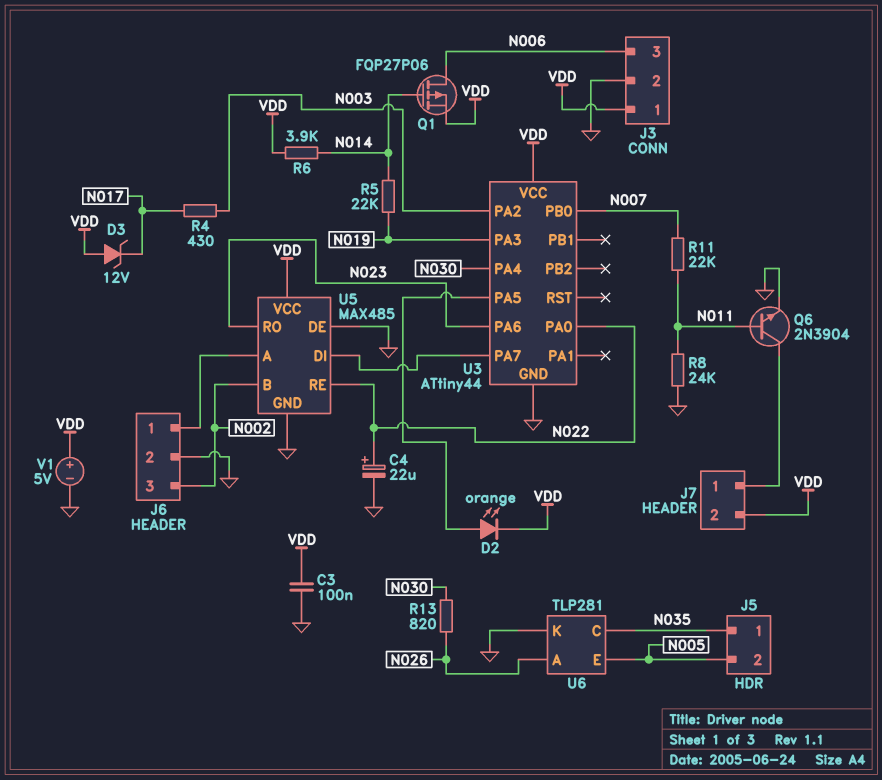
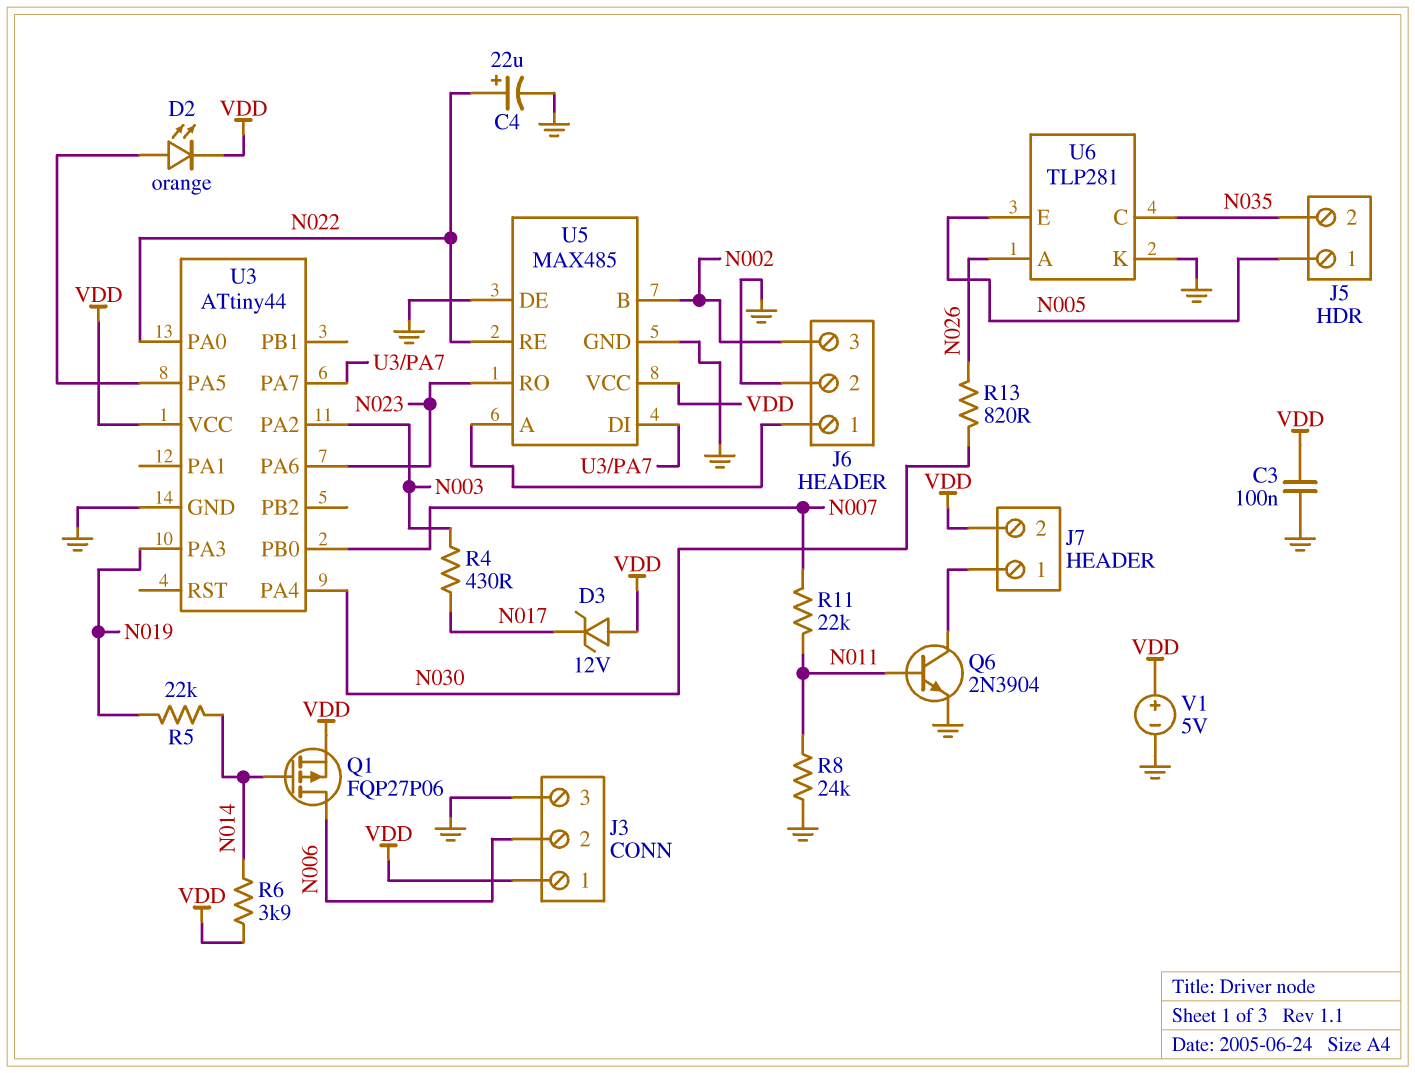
J3 pin 2: GND -> N006
J3 pin 3: N006 -> GND
J5 pin 1: N035 -> N005
J5 pin 2: N005 -> N035

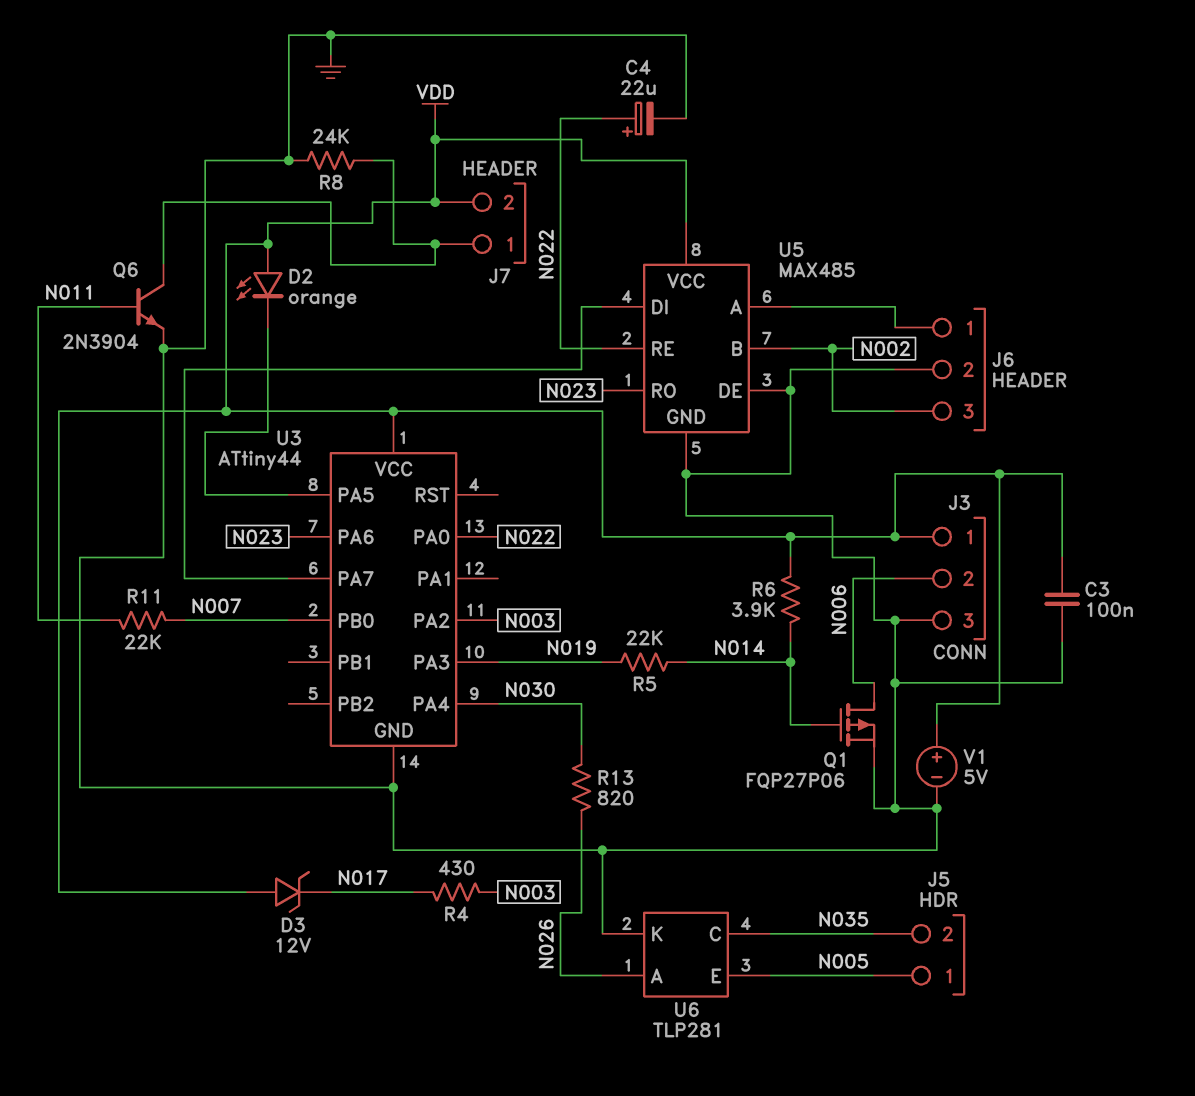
D2: LED orange (A U3/PA5, K VDD) -> LED orange (A VDD, K U3/PA5)
Q1: PMOS FQP27P06 (G N014, D N006, S VDD) -> PMOS FQP27P06 (G N014, D N006, S GND)
R8: 24k (GND, N011) -> 24k (GND, J7/1)

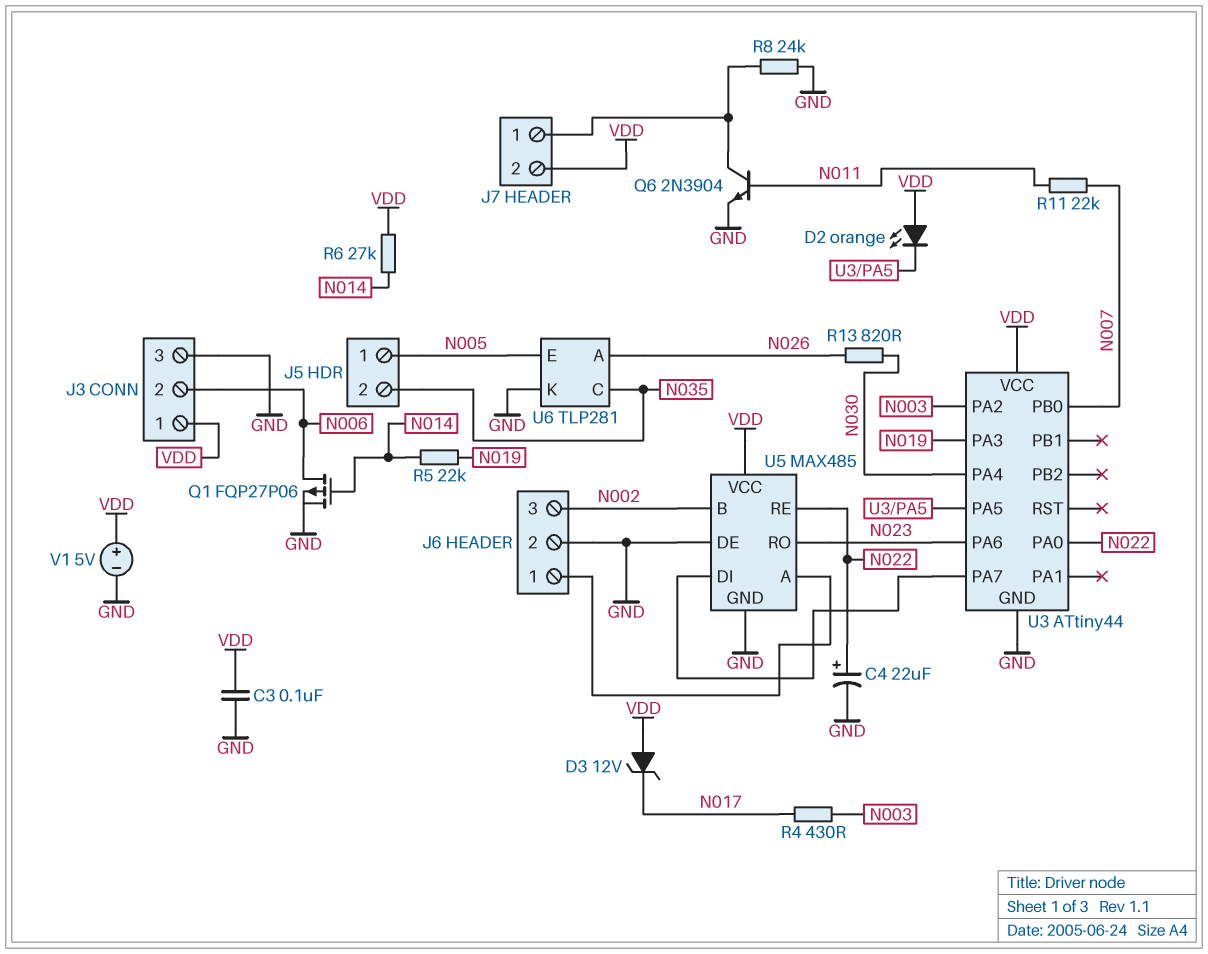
R6: 3.9k (N014, VDD) -> 27k (N014, VDD)

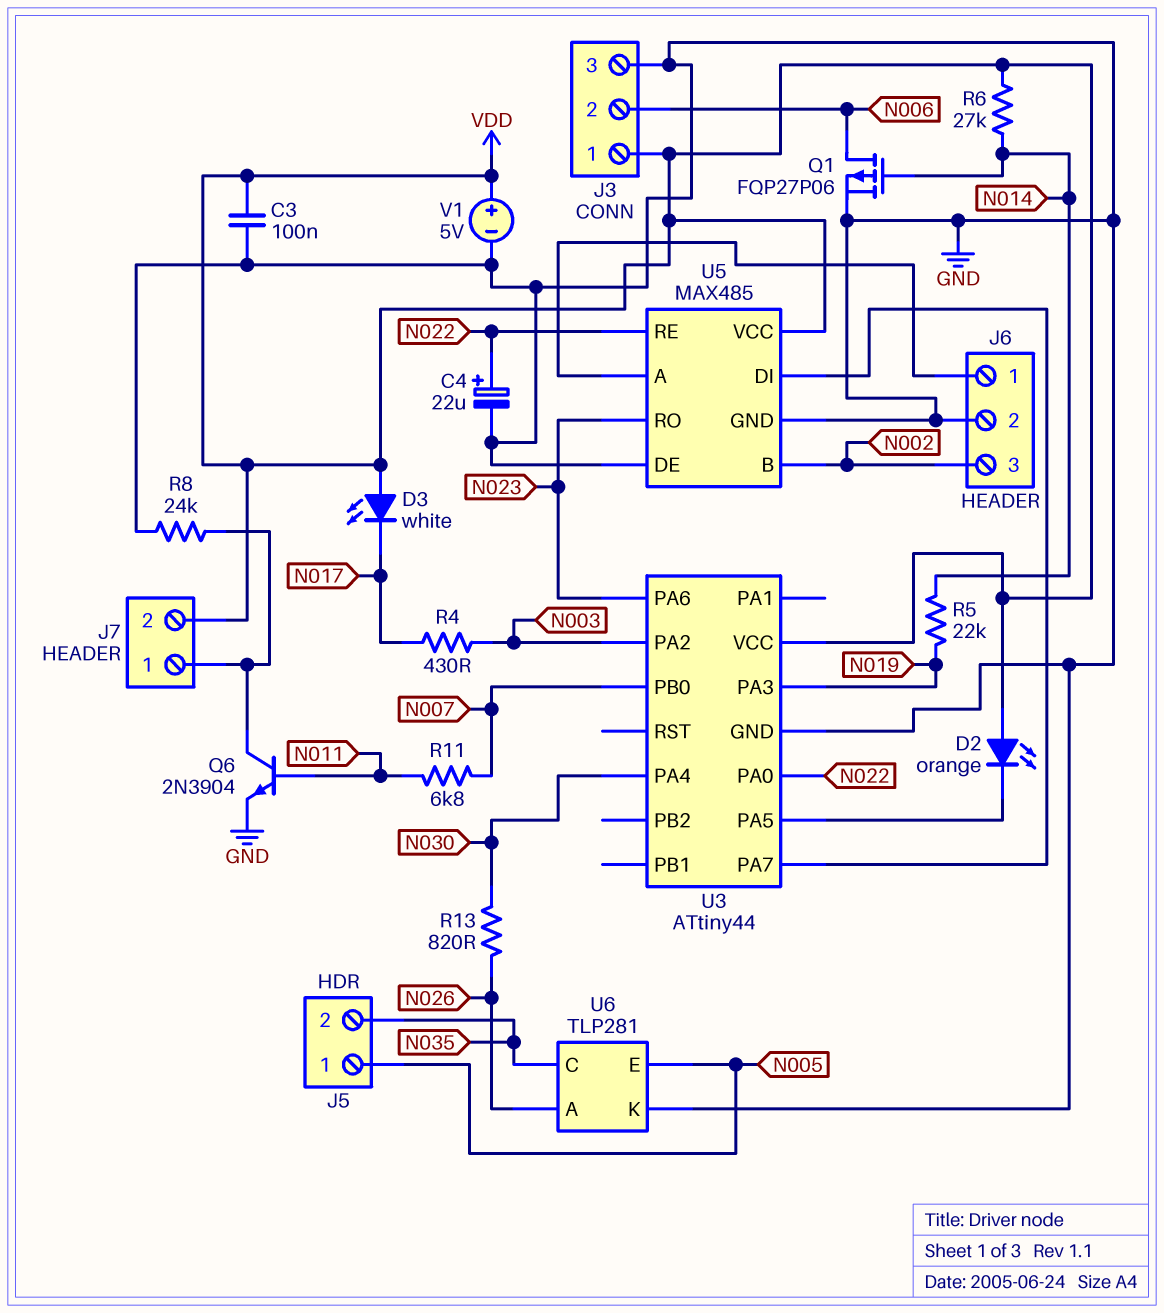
D3: zener 12V (A VDD, K N017) -> LED white (A VDD, K N017)
R11: 22k (N007, N011) -> 6.8k (N007, N011)

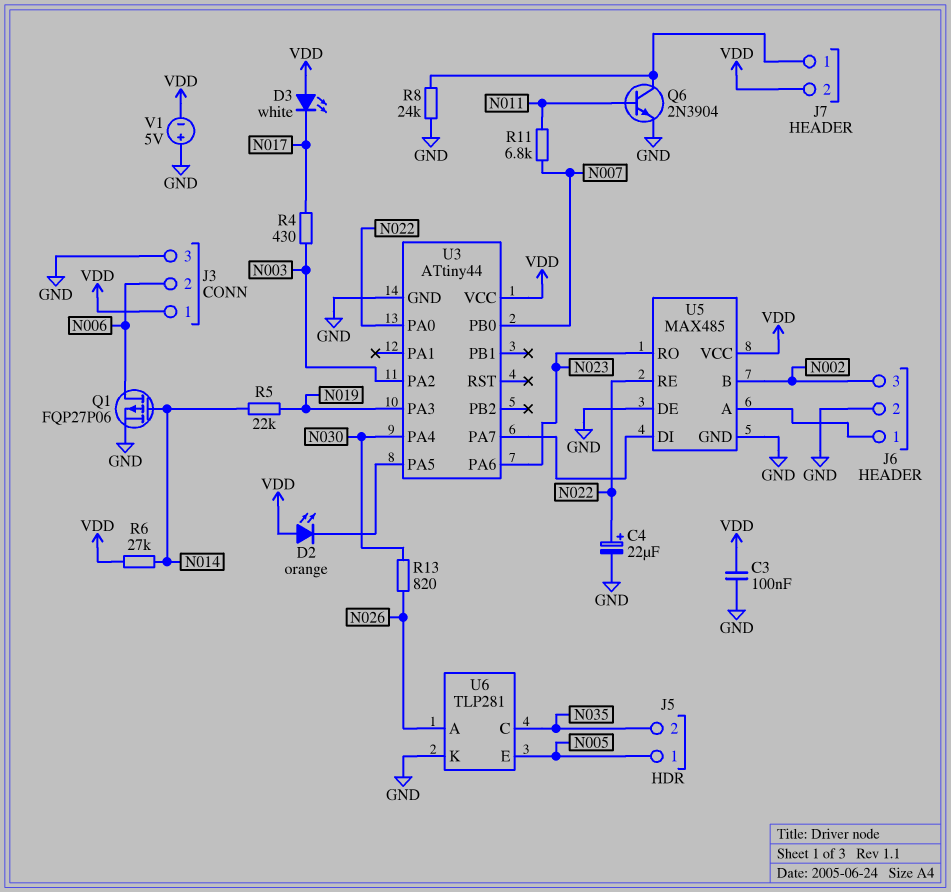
V1: 5V (plus VDD, minus GND) -> 5V (plus GND, minus VDD)

